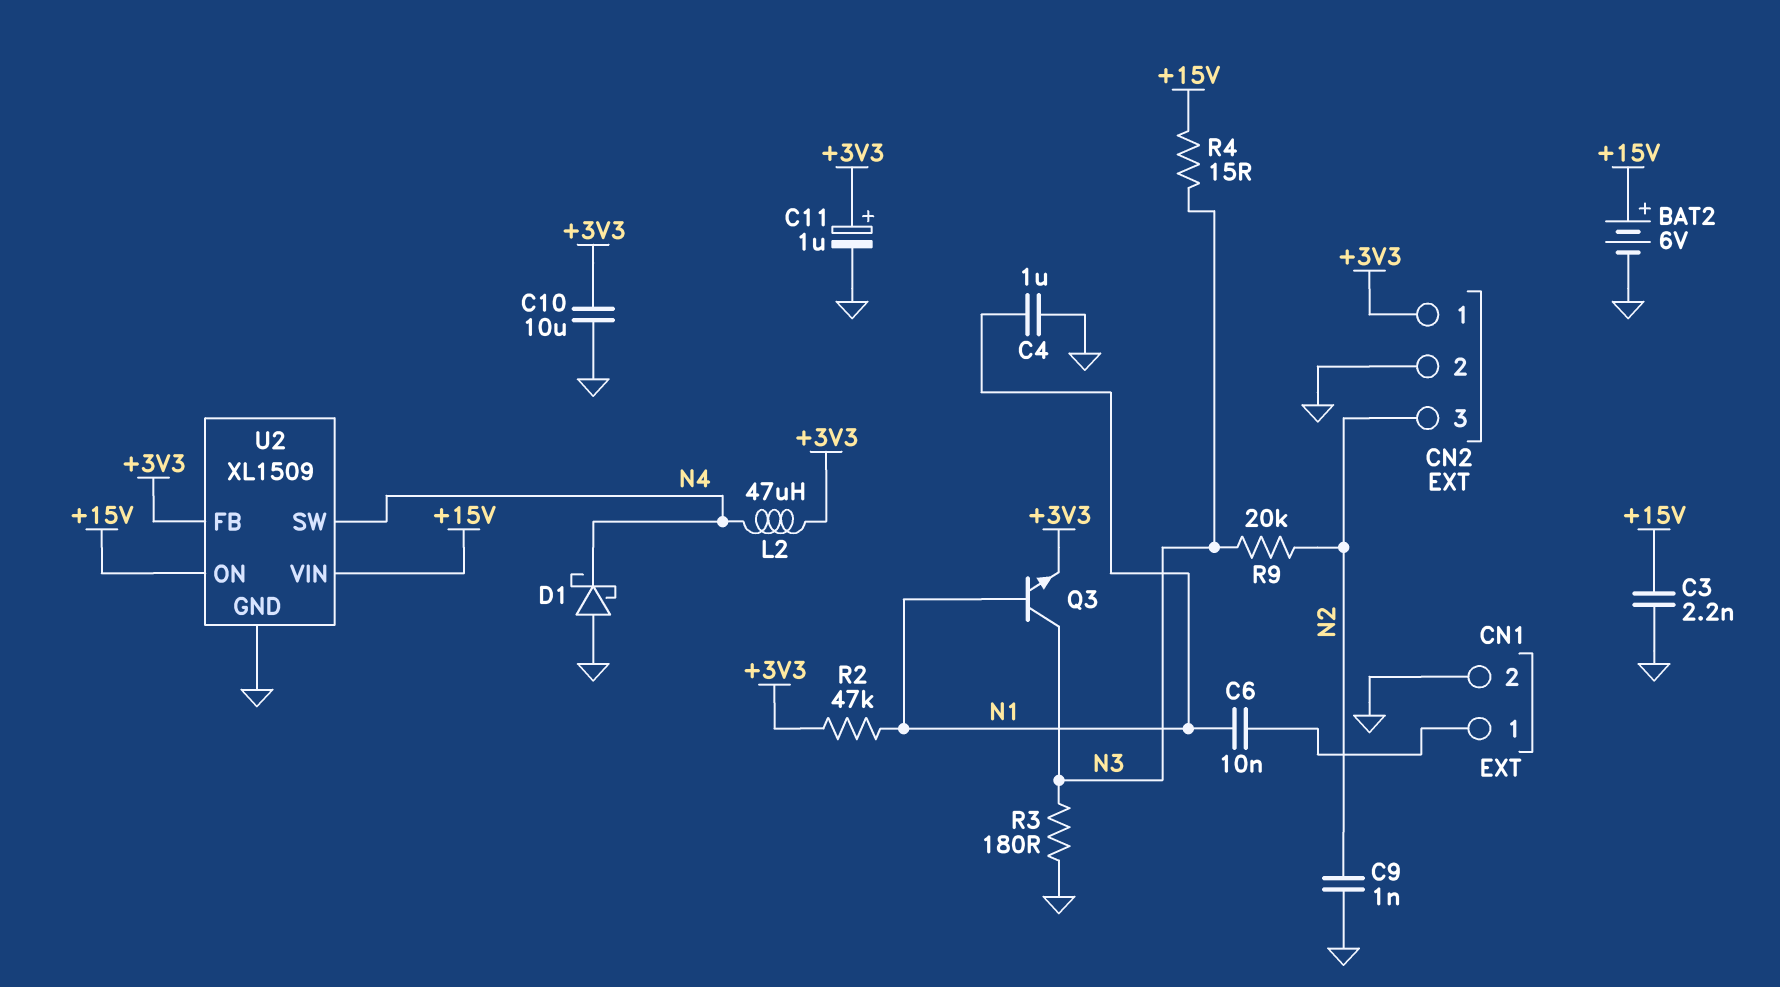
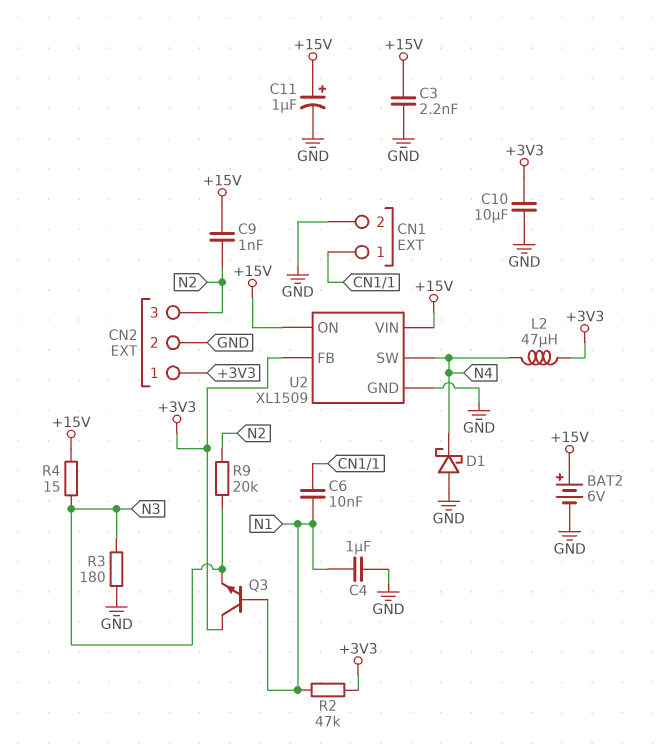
C9: 1nF (GND, N2) -> 1nF (+15V, N2)
C11: 1uF (plus +3V3, minus GND) -> 1uF (plus +15V, minus GND)
Q3: NPN (B N1, C N3, E +3V3) -> NPN (B N1, C +3V3, E N3)

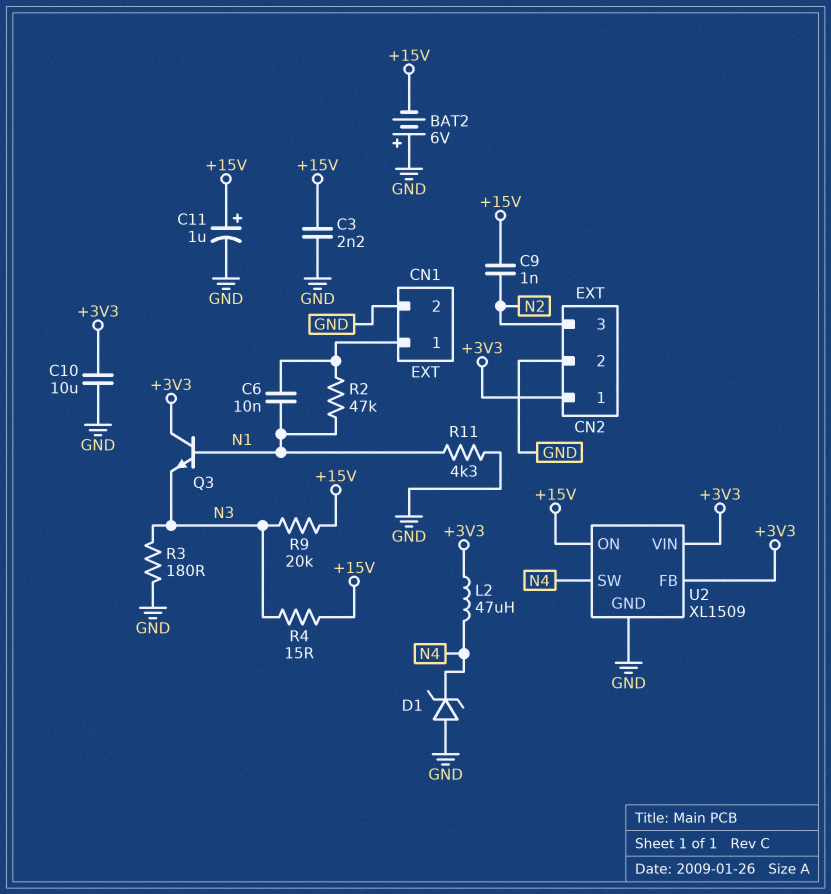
BAT2: 6V (plus +15V, minus GND) -> 6V (plus GND, minus +15V)
C4: 1uF (GND, N1) -> none
D1: schottky (A GND, K N4) -> zener (A GND, K N4)
R2: 47k (+3V3, N1) -> 47k (CN1/1, N1)
R9: 20k (N2, N3) -> 20k (+15V, N3)
R11: none -> 4.3k (GND, N1)
U2 pin VIN: +15V -> +3V3

